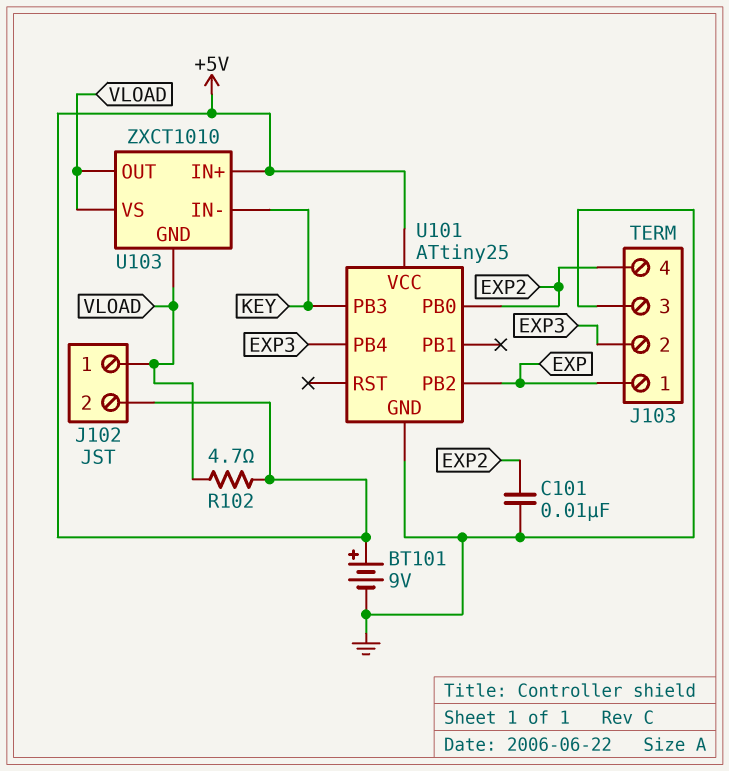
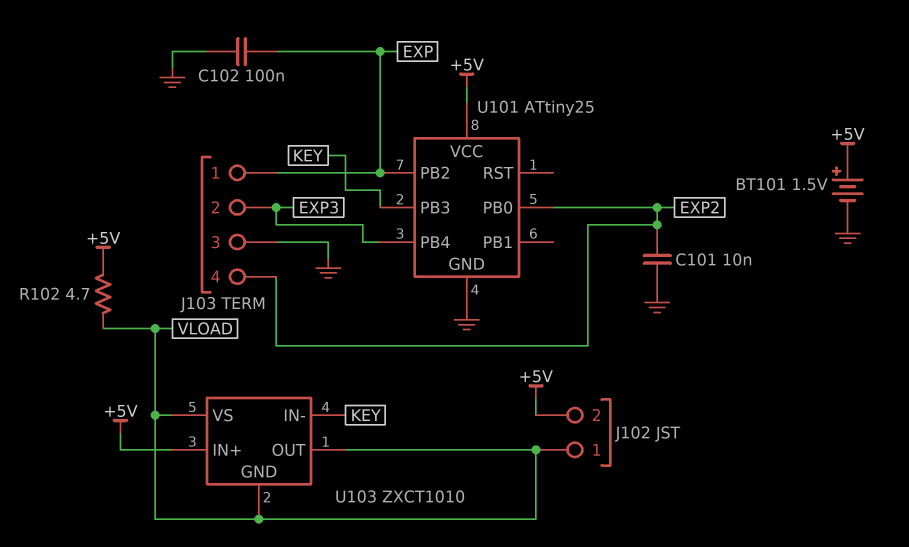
BT101: 9V (plus +5V, minus GND) -> 1.5V (plus +5V, minus GND)
C102: none -> 100nF (EXP, GND)

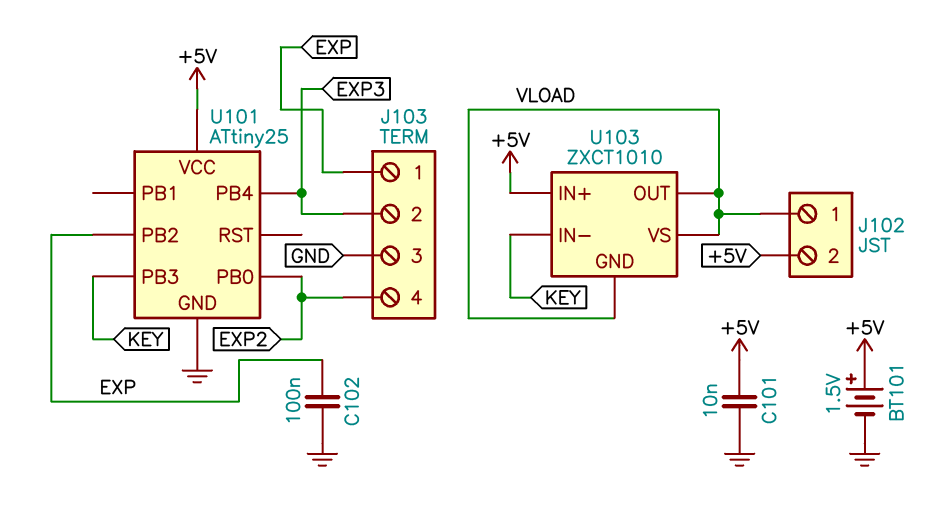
C101: 10nF (EXP2, GND) -> 10nF (+5V, GND)
R102: 4.7 (+5V, VLOAD) -> none

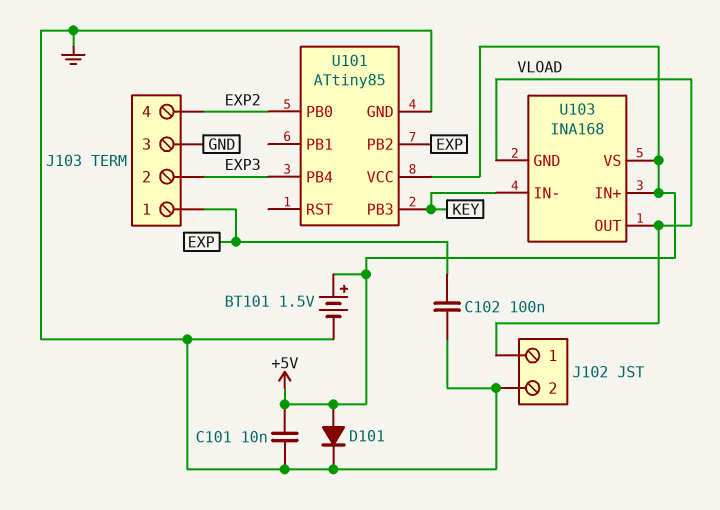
D101: none -> diode (A +5V, K GND)
J102 pin 2: +5V -> GND
U101: ATtiny25 -> ATtiny85
U103: ZXCT1010 -> INA168
U103 pin VS: VLOAD -> +5V

